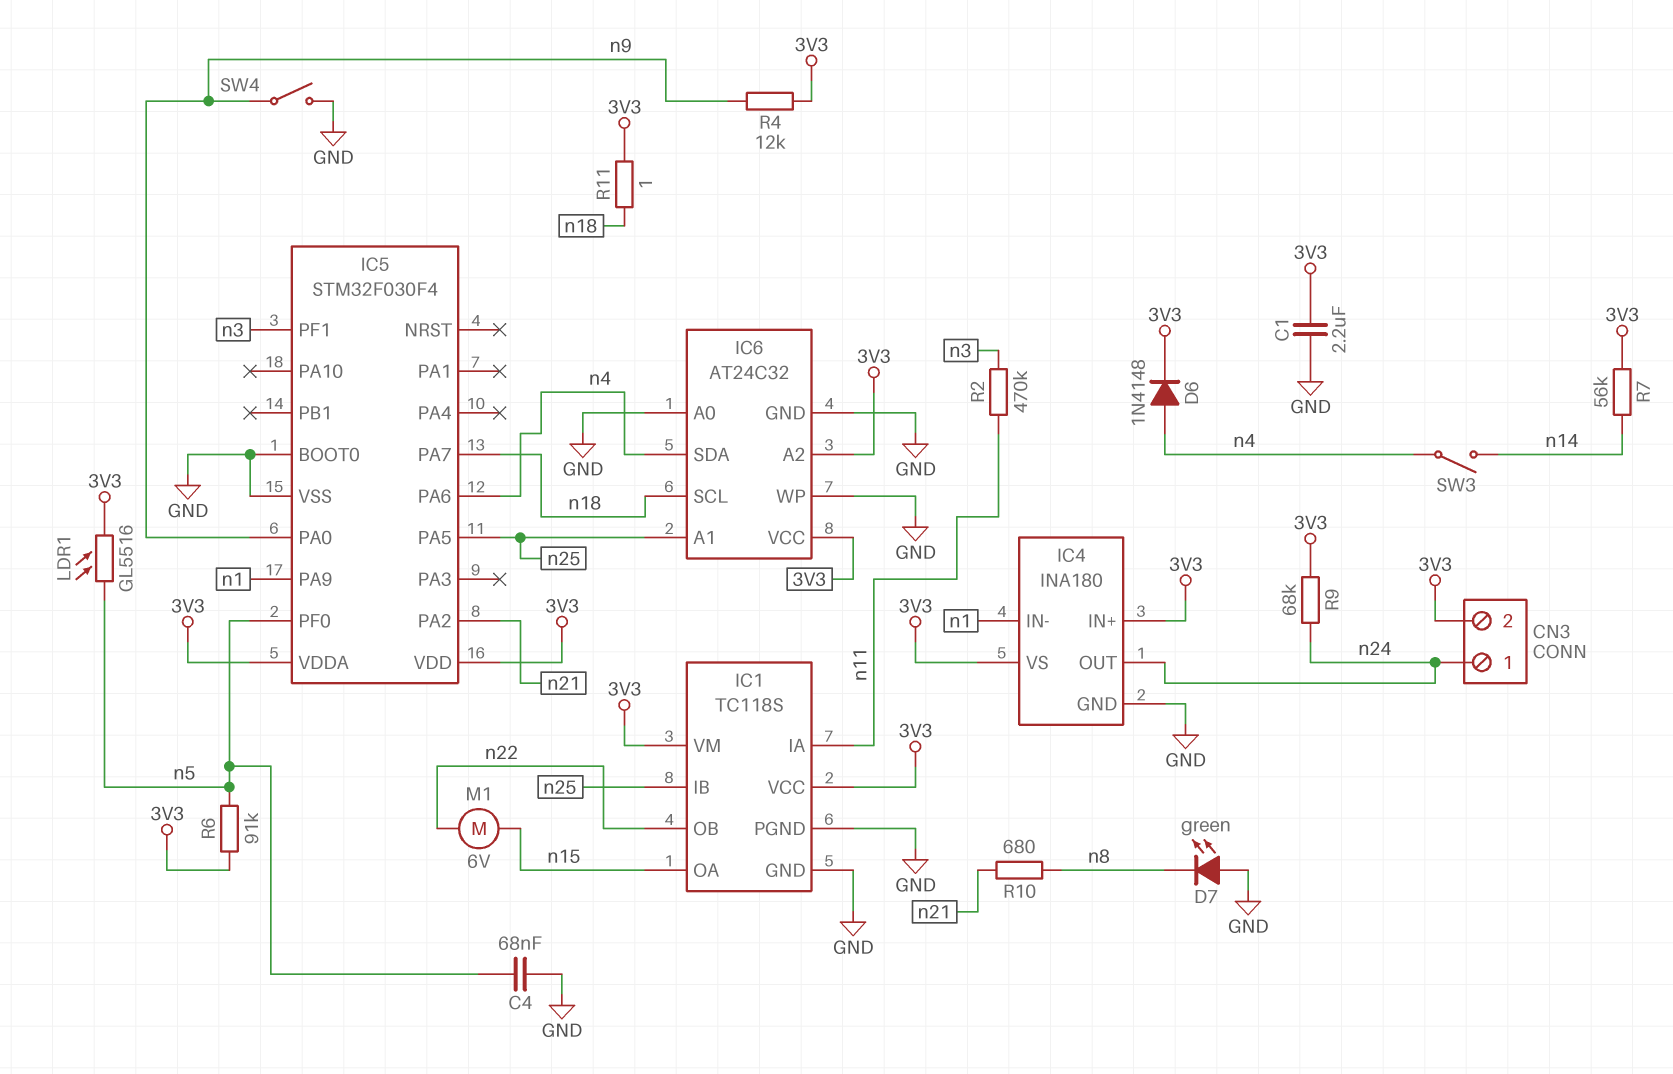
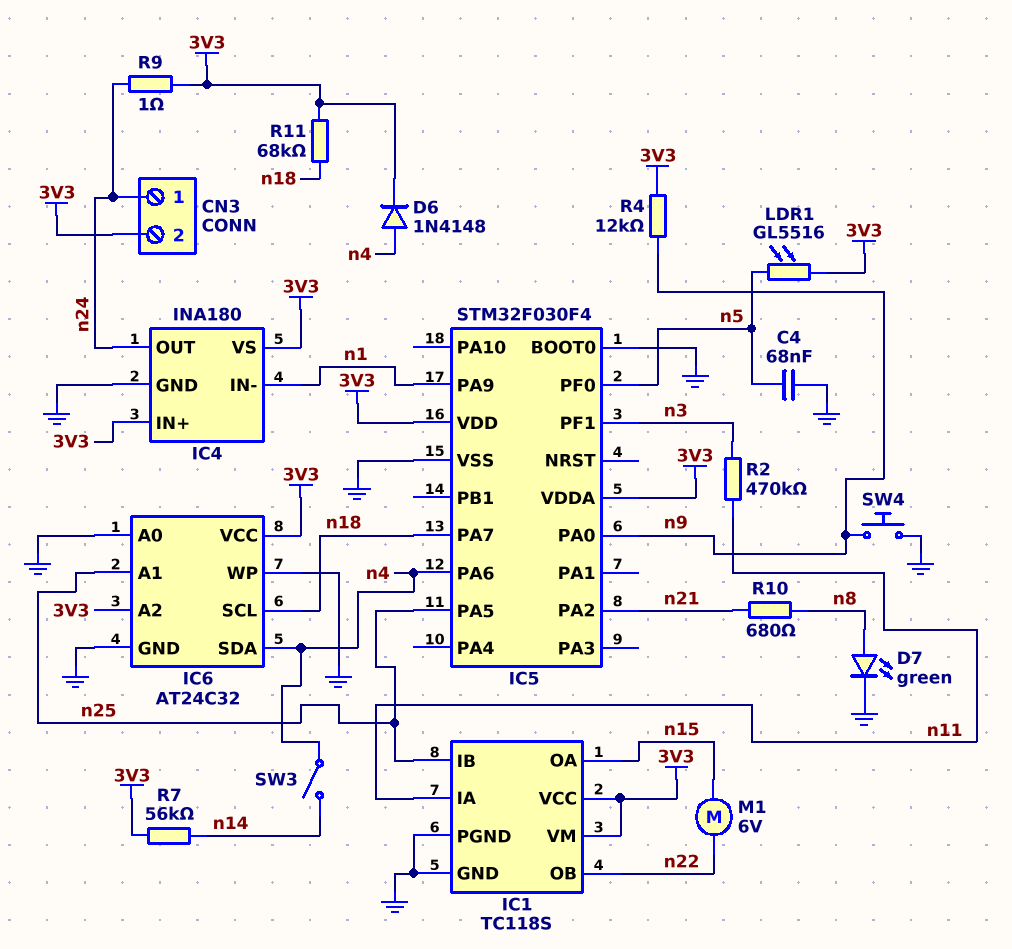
C1: 2.2uF (3V3, GND) -> none
D7: LED green (A GND, K n8) -> LED green (A n8, K GND)
R6: 91k (3V3, n5) -> none
R9: 68k (3V3, n24) -> 1 (3V3, n24)
R11: 1 (3V3, n18) -> 68k (3V3, n18)
SW4: switch (GND, n9) -> button (GND, n9)

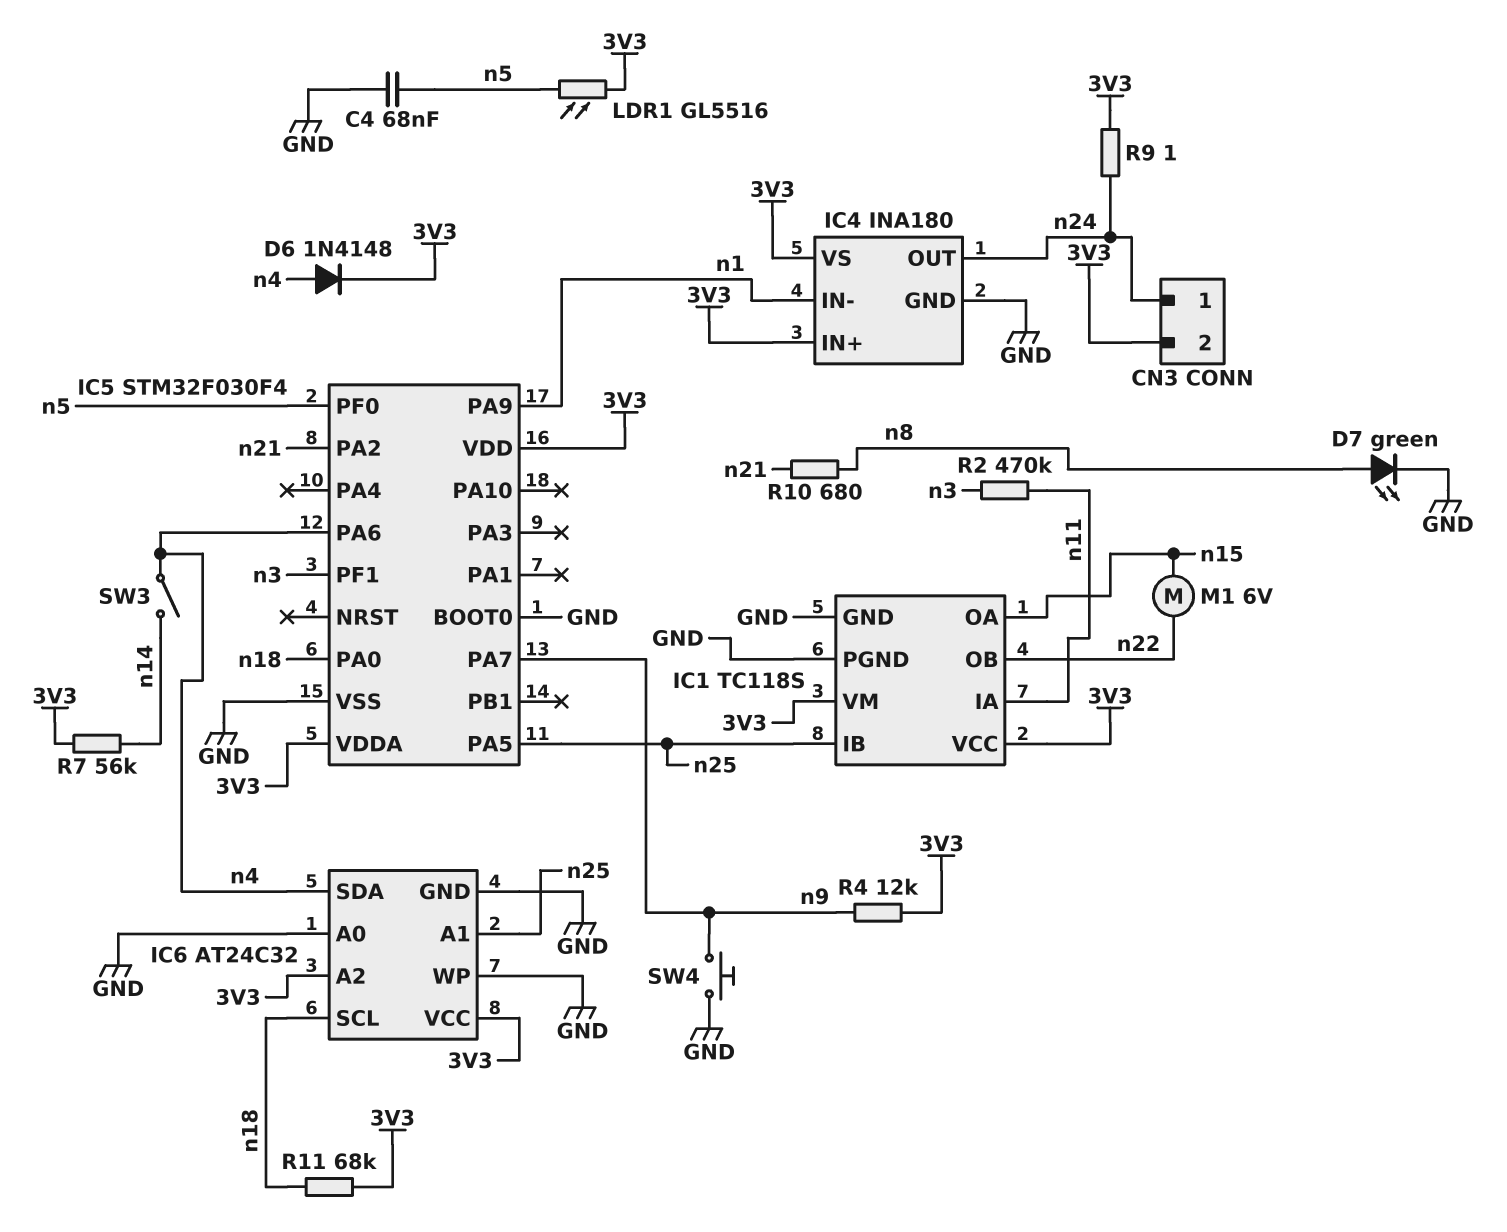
IC5 pin PA0: n9 -> n18
IC5 pin PA7: n18 -> n9

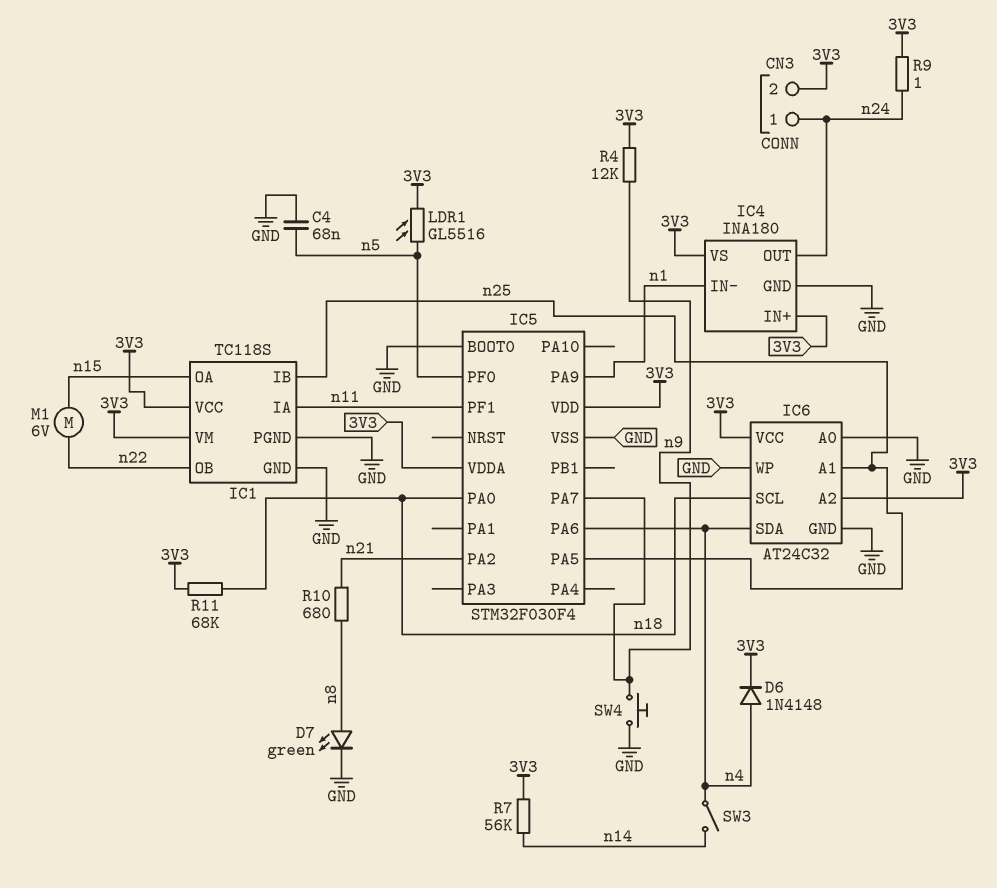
IC5 pin PF1: n3 -> n11
R2: 470k (n3, n11) -> none

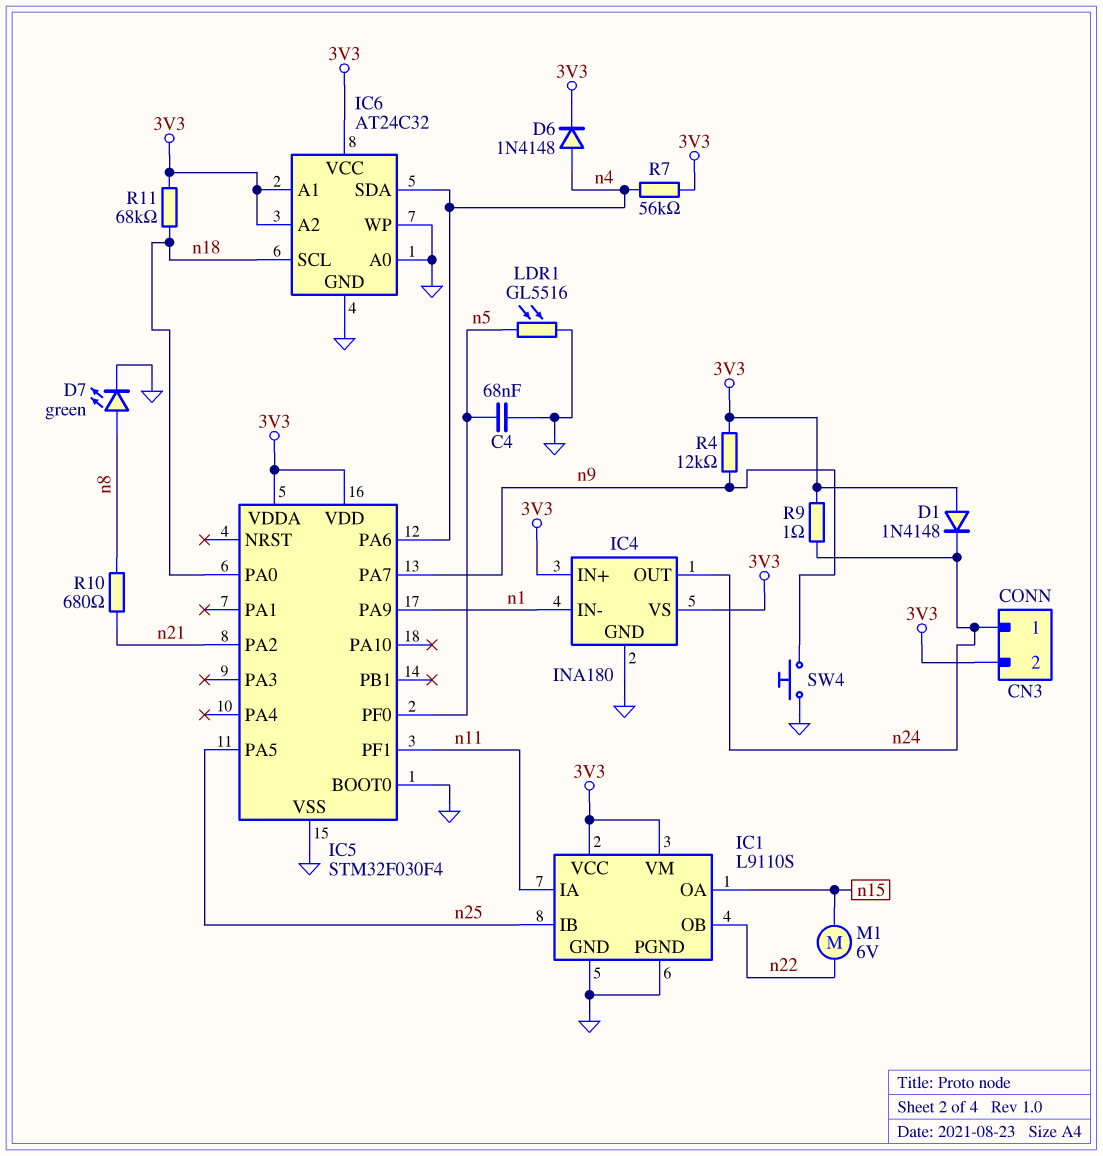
D1: none -> diode 1N4148 (A 3V3, K n24)
IC1: TC118S -> L9110S
IC6 pin A1: n25 -> 3V3
LDR1: GL5516 (3V3, n5) -> GL5516 (GND, n5)
R7: 56k (3V3, n14) -> 56k (3V3, n4)
SW3: switch (n4, n14) -> none

